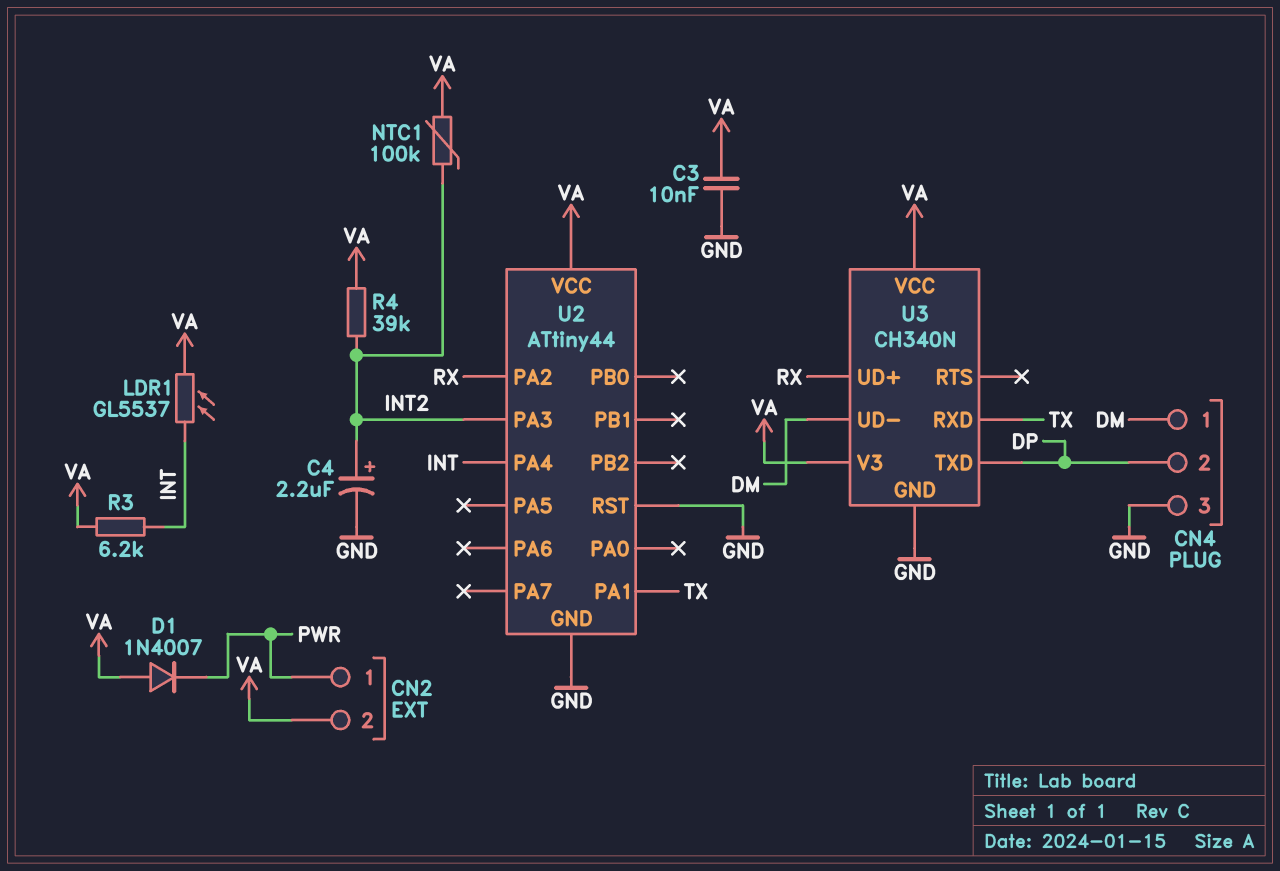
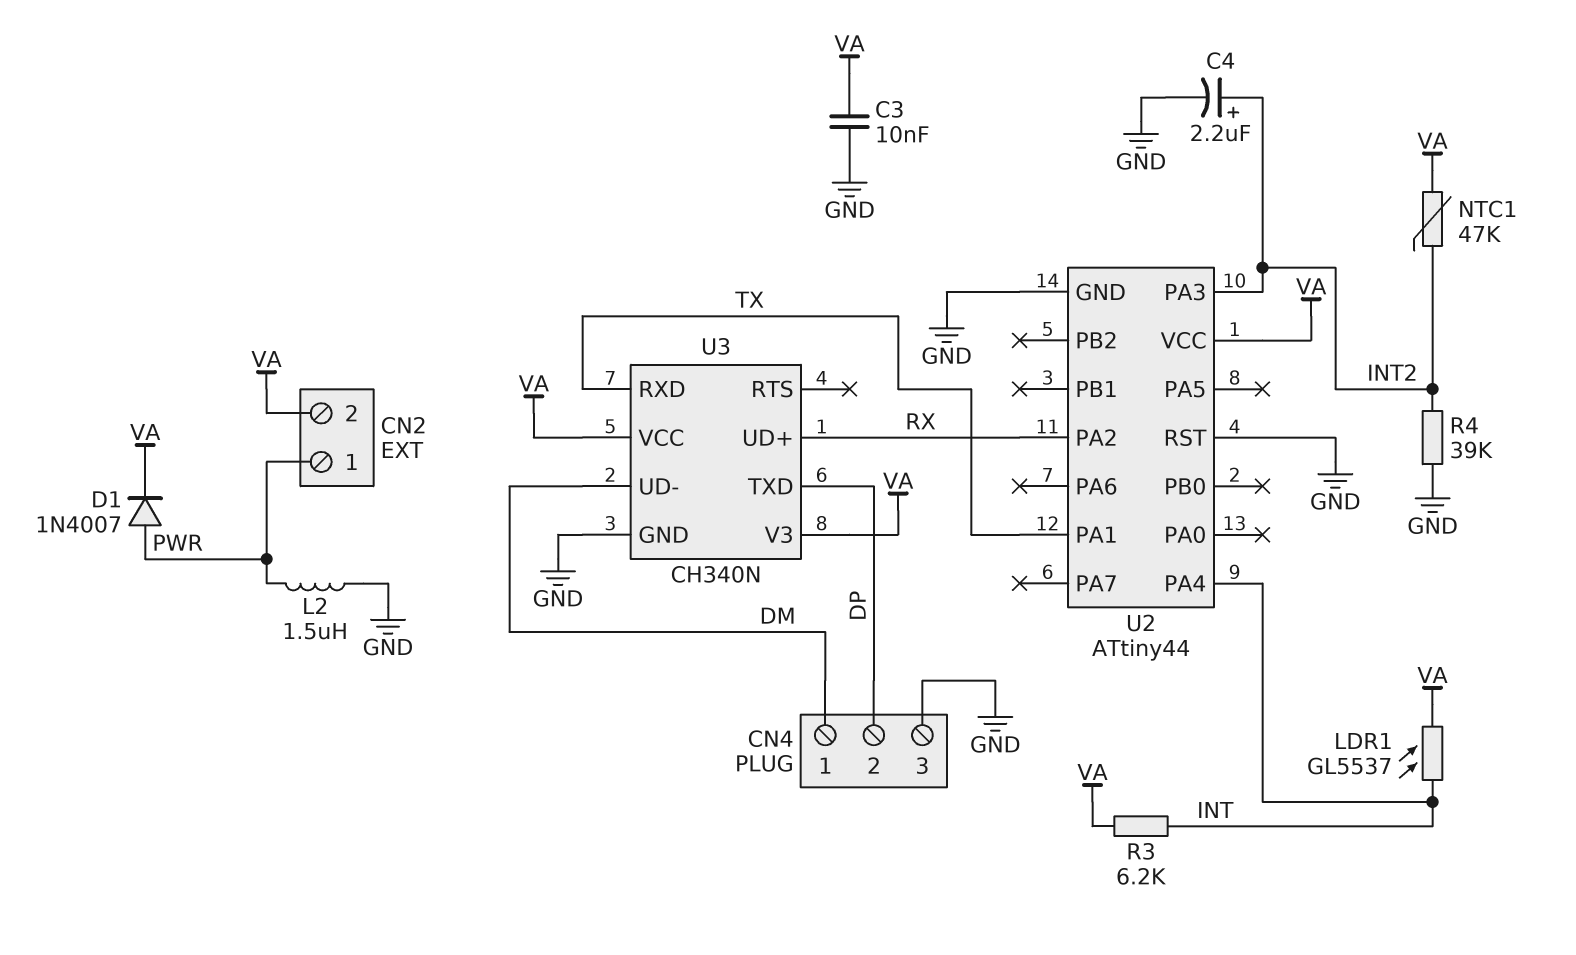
D1: diode 1N4007 (A VA, K PWR) -> diode 1N4007 (A PWR, K VA)
L2: none -> 1.5uH (GND, PWR)
NTC1: 100k (INT2, VA) -> 47k (INT2, VA)
R4: 39k (INT2, VA) -> 39k (GND, INT2)

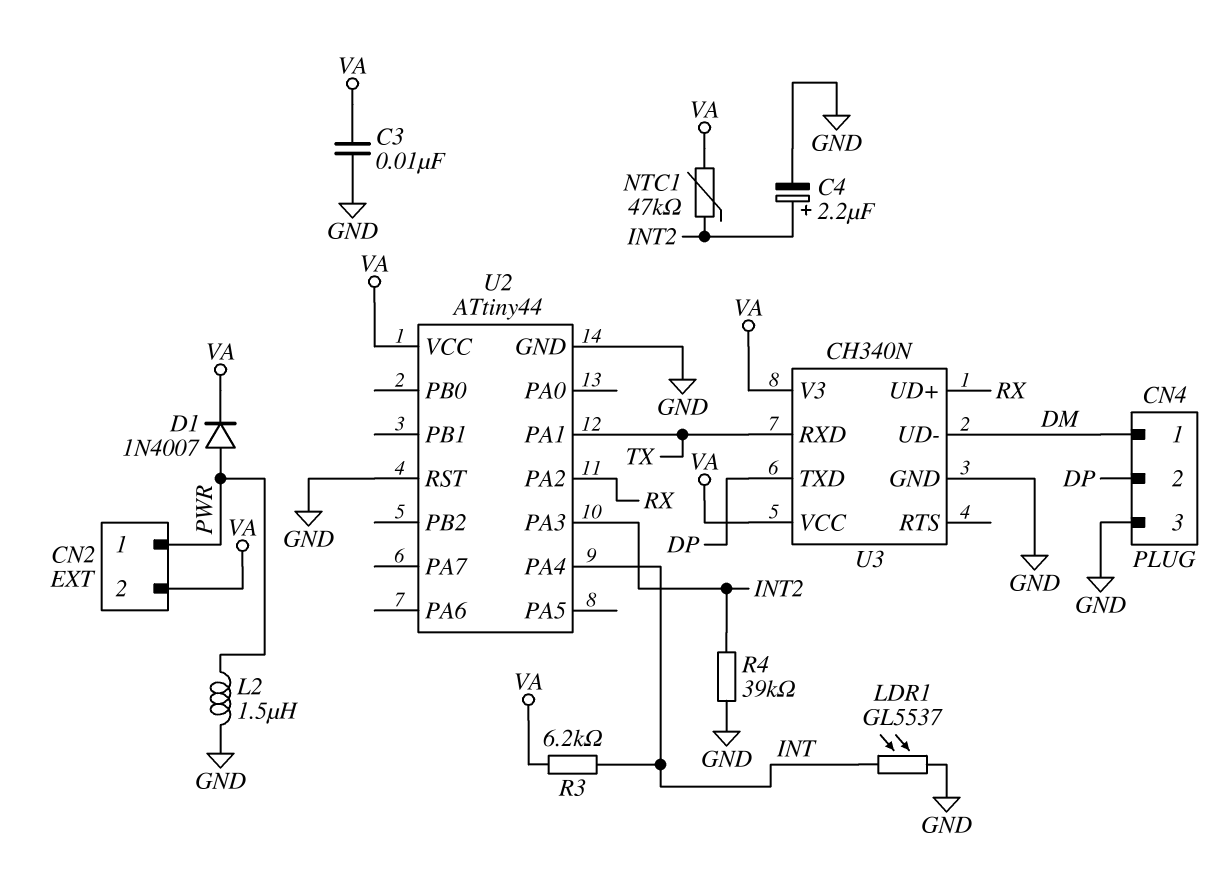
LDR1: GL5537 (INT, VA) -> GL5537 (GND, INT)

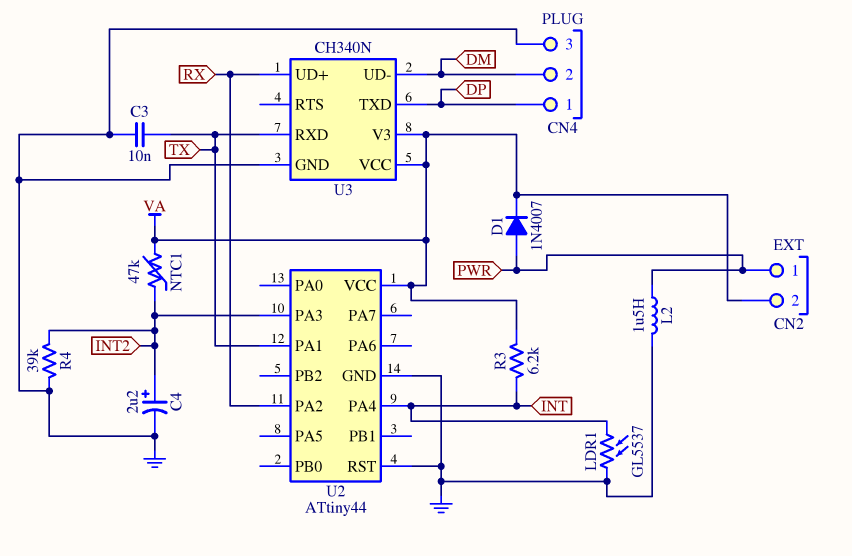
C3: 10nF (GND, VA) -> 10nF (GND, TX)
CN4 pin 1: DM -> DP
CN4 pin 2: DP -> DM

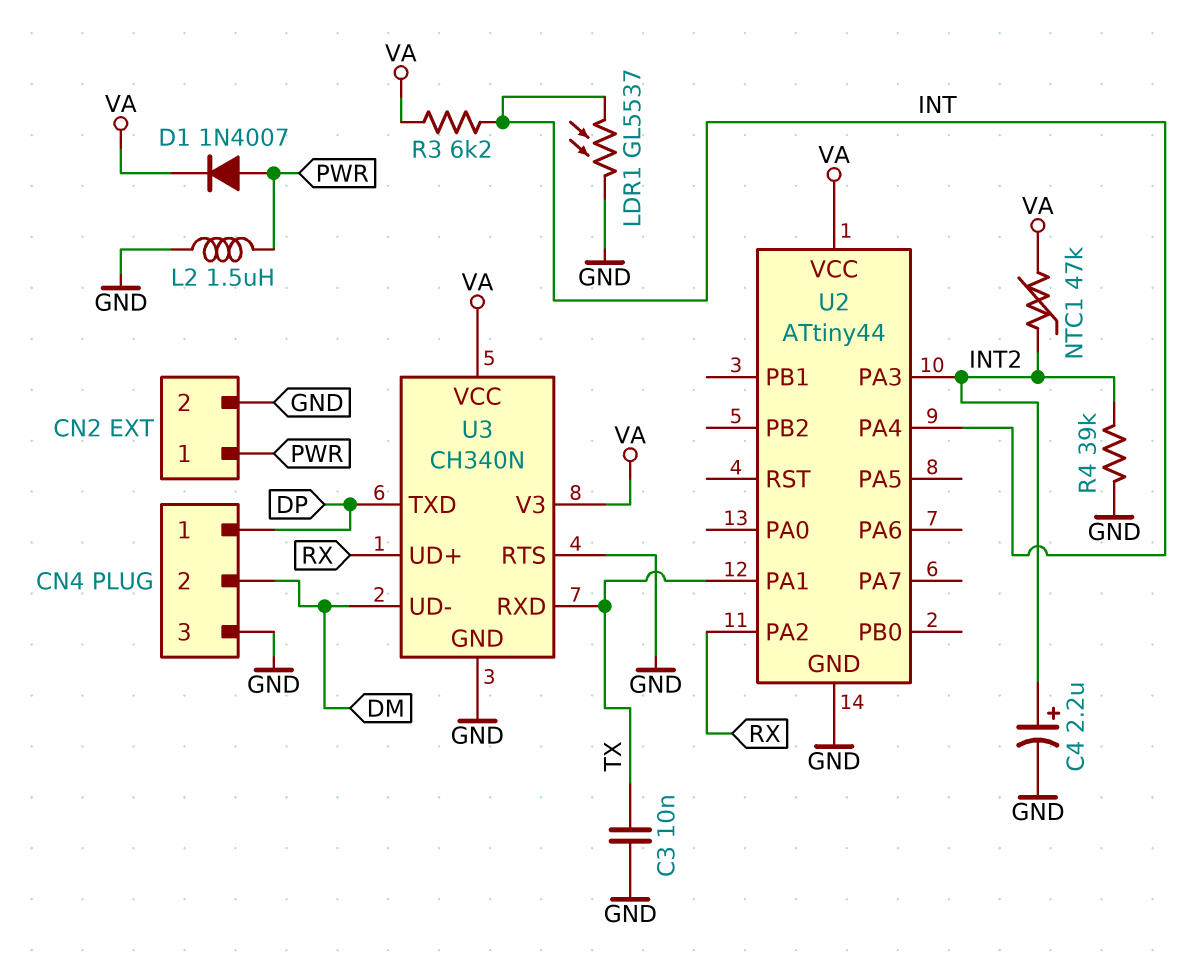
CN2 pin 2: VA -> GND
U2 pin RST: GND -> none
U3 pin RTS: none -> GND

